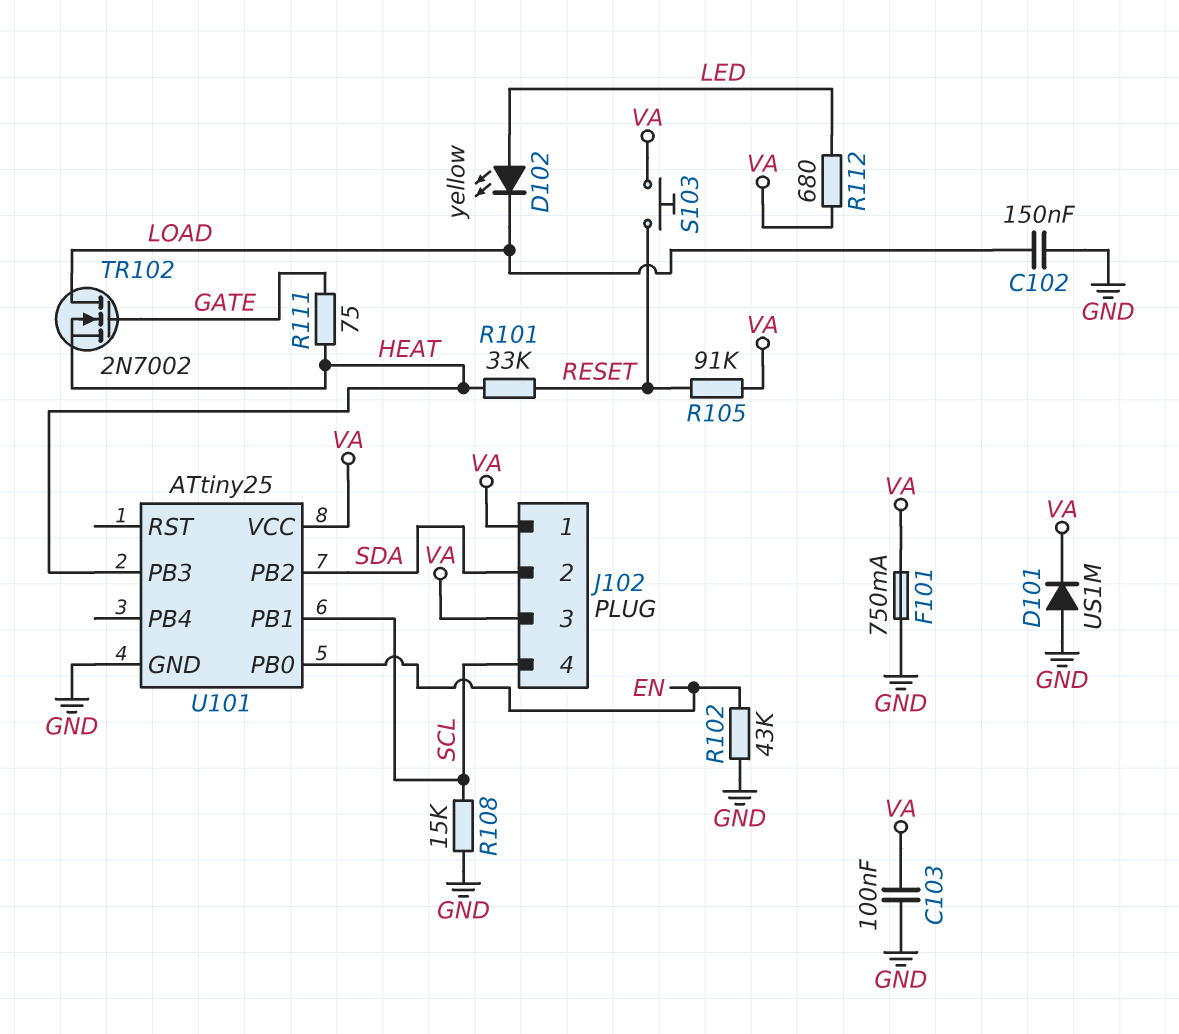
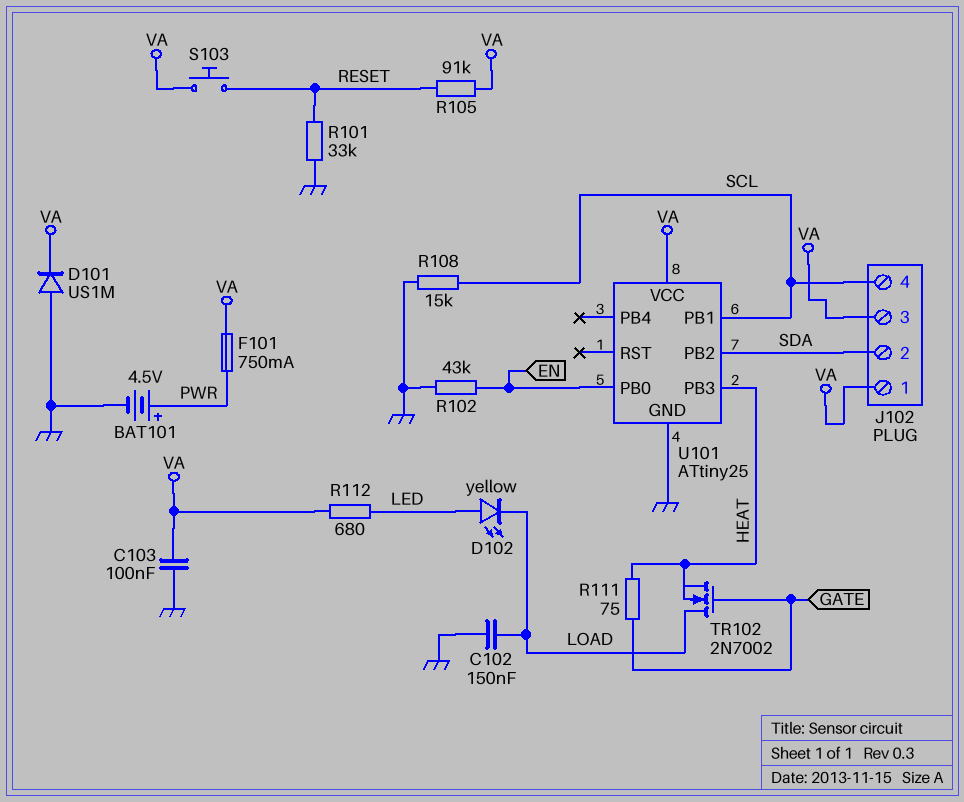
BAT101: none -> 4.5V (plus PWR, minus GND)
F101: 750mA (GND, VA) -> 750mA (PWR, VA)
R101: 33k (HEAT, RESET) -> 33k (GND, RESET)

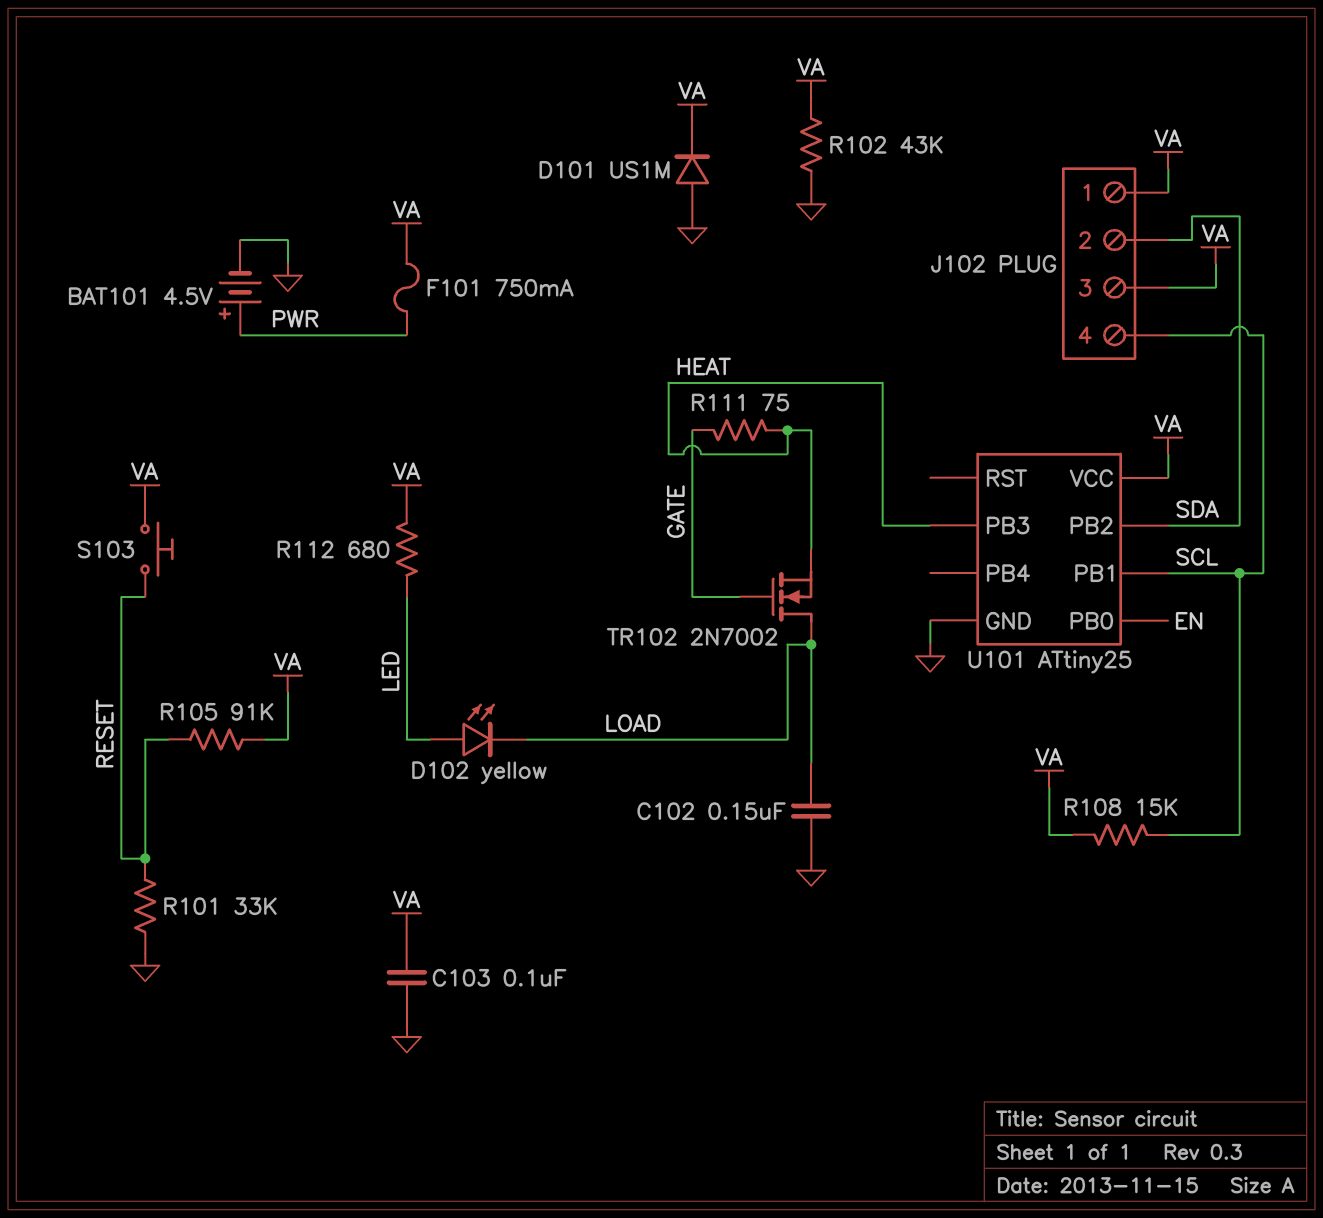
R102: 43k (EN, GND) -> 43k (GND, VA)
R108: 15k (GND, SCL) -> 15k (SCL, VA)

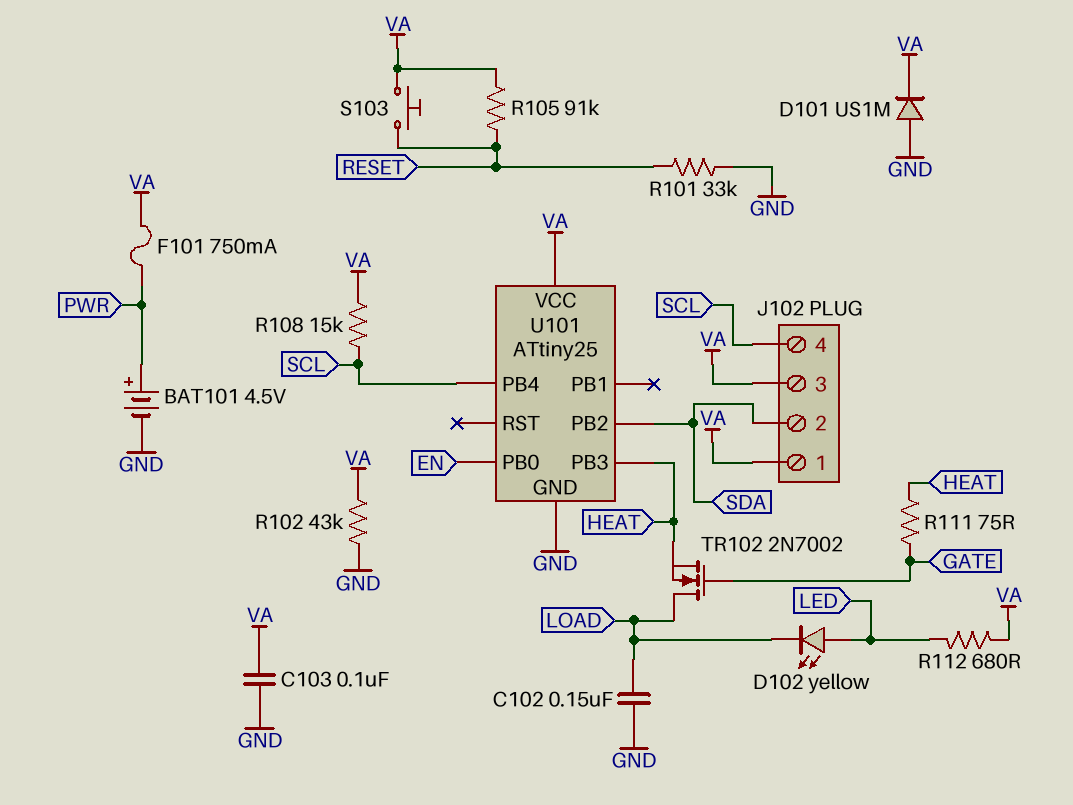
U101 pin PB1: SCL -> none
U101 pin PB4: none -> SCL

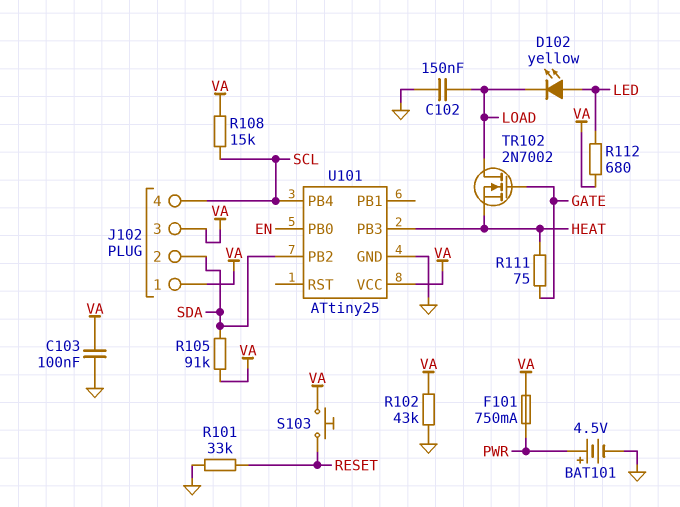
D101: diode US1M (A GND, K VA) -> none
R105: 91k (RESET, VA) -> 91k (SDA, VA)

